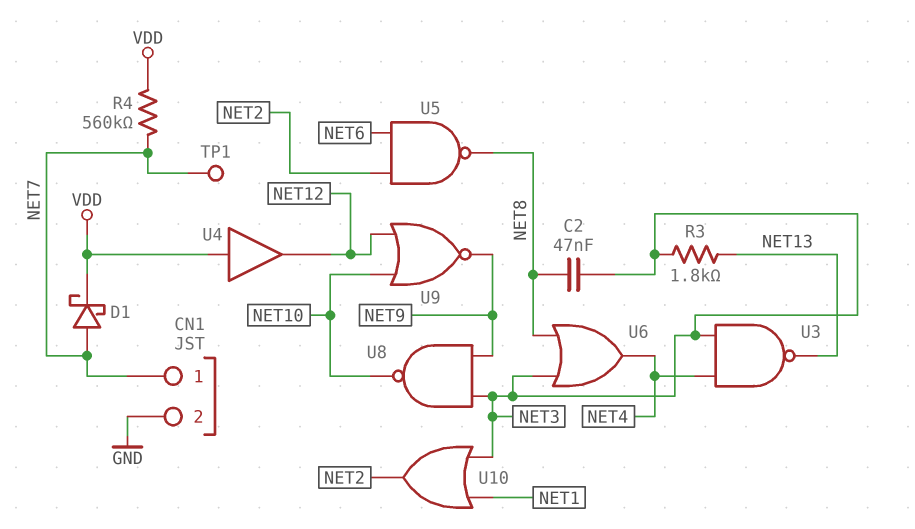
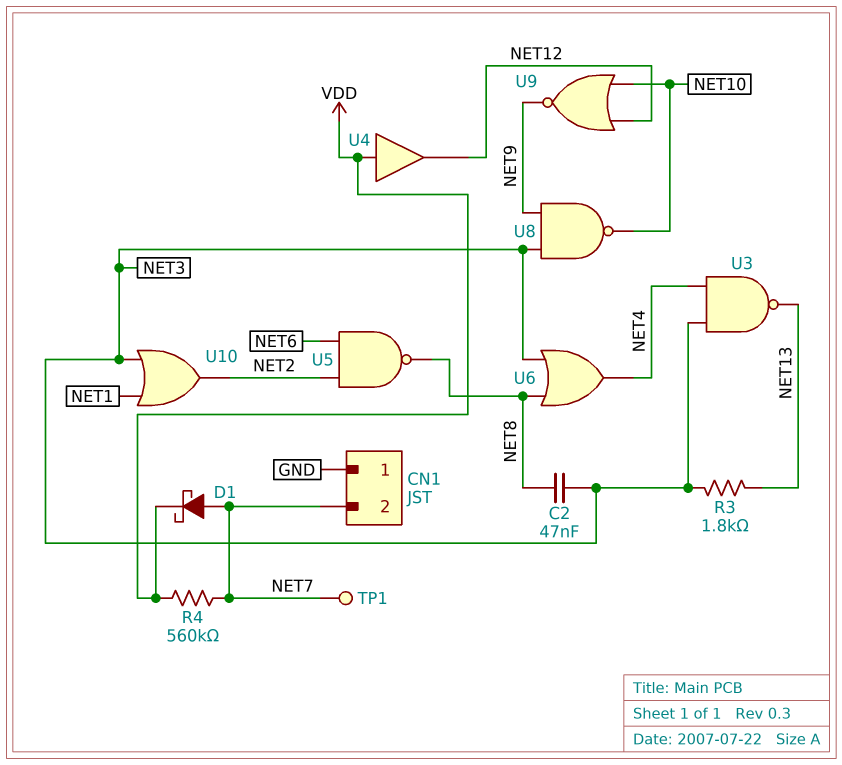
CN1 pin 1: NET7 -> GND
CN1 pin 2: GND -> NET7

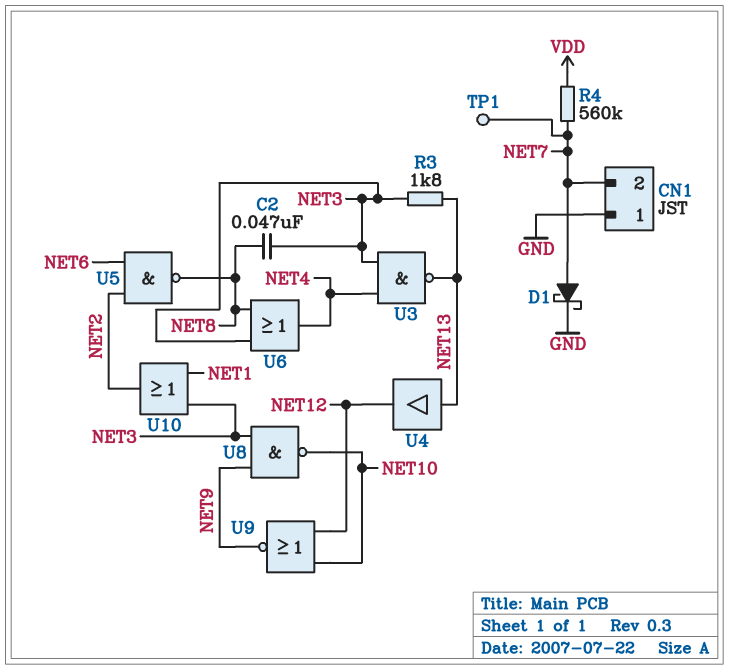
D1: schottky (A NET7, K VDD) -> schottky (A NET7, K GND)
U4: buffer (in VDD, out NET12) -> buffer (in NET13, out NET12)

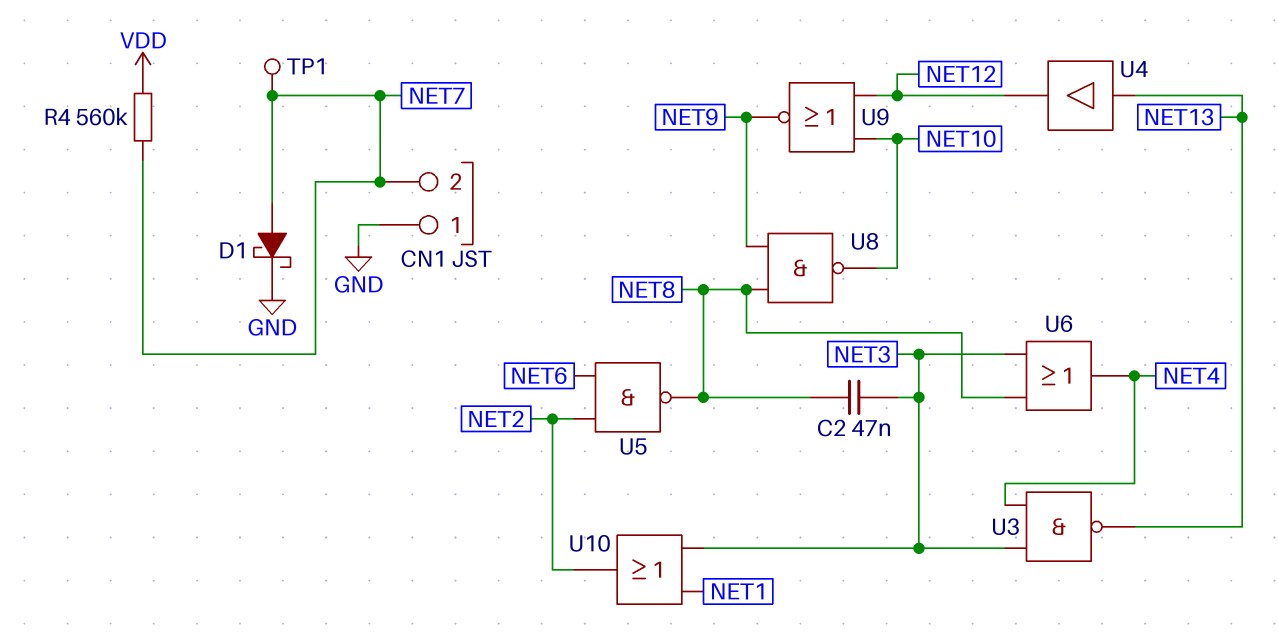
R3: 1.8k (NET3, NET13) -> none
U8: NAND (in NET3, in NET9, out NET10) -> NAND (in NET8, in NET9, out NET10)

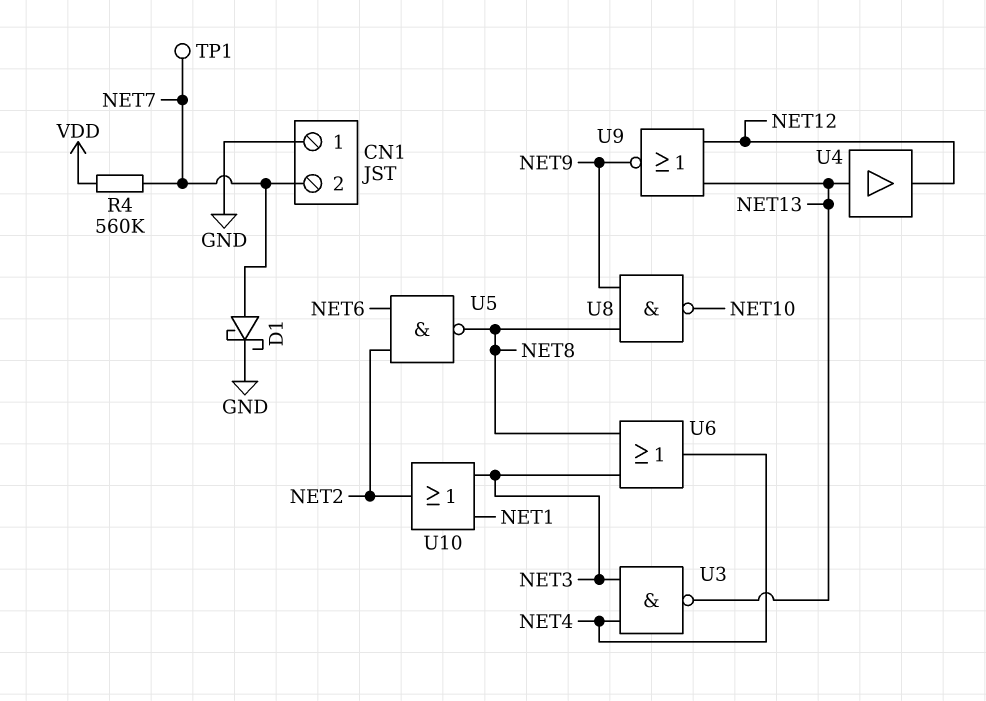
C2: 47nF (NET3, NET8) -> none
U9: NOR (in NET10, in NET12, out NET9) -> NOR (in NET12, in NET13, out NET9)

